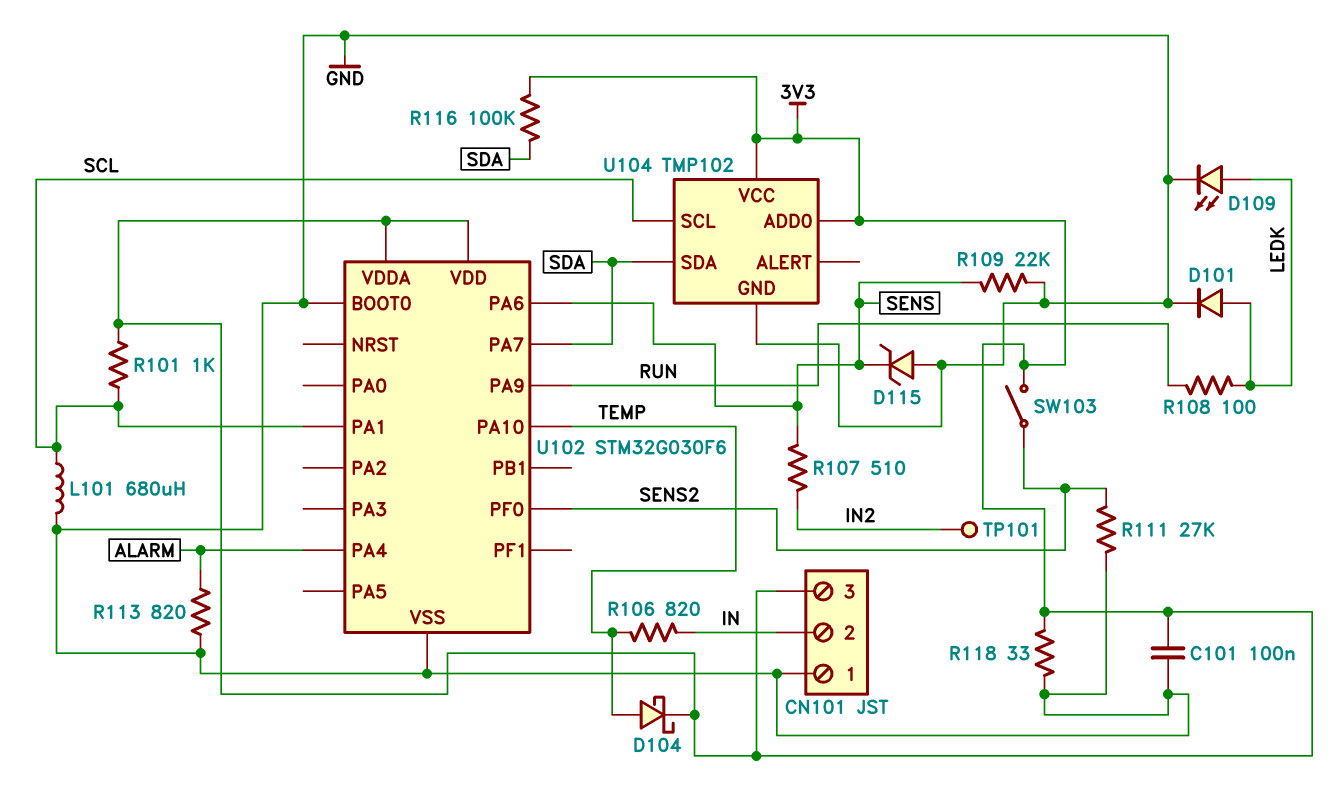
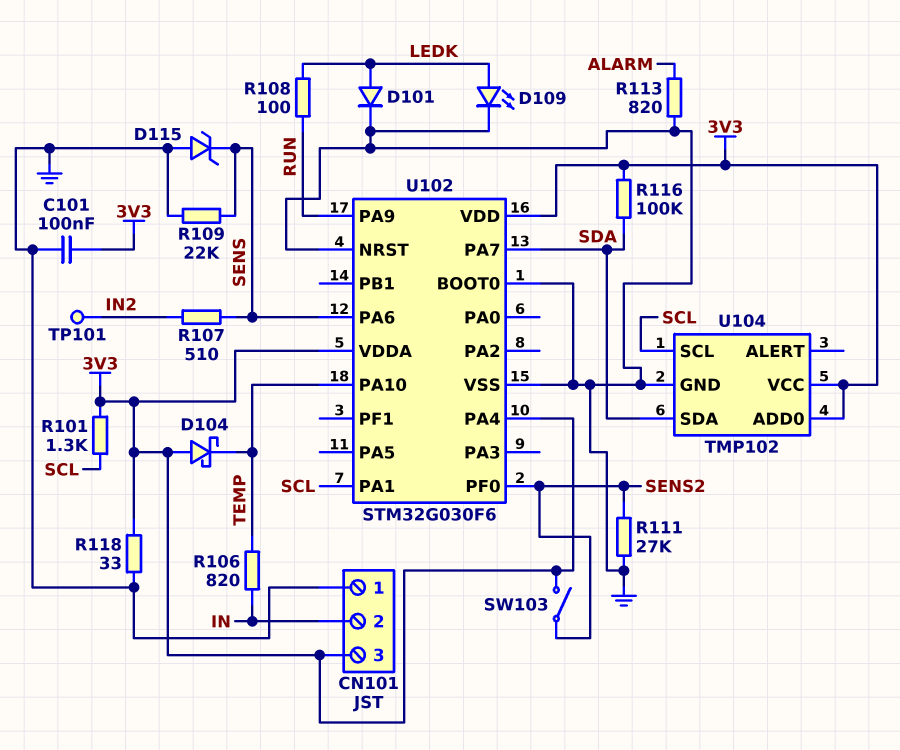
D104: schottky (A TEMP, K 3V3) -> schottky (A 3V3, K TEMP)
L101: 680uH (GND, SCL) -> none
R101: 1k (3V3, SCL) -> 1.3k (3V3, SCL)
U102 pin NRST: none -> GND
U102 pin PA4: ALARM -> 3V3

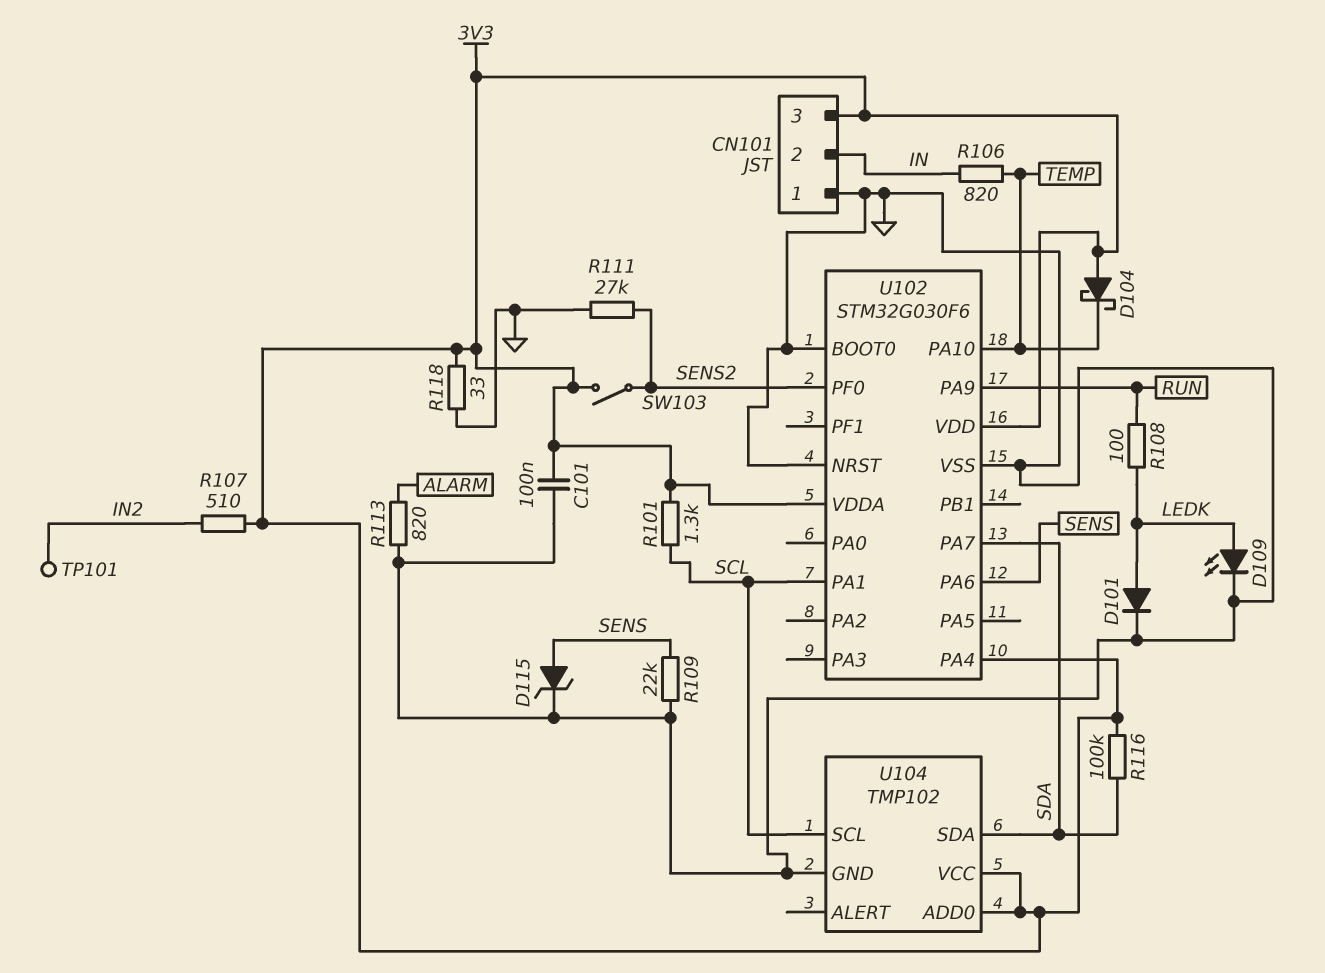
D115: zener (A GND, K SENS) -> zener (A SENS, K GND)
R107: 510 (IN2, SENS) -> 510 (3V3, IN2)

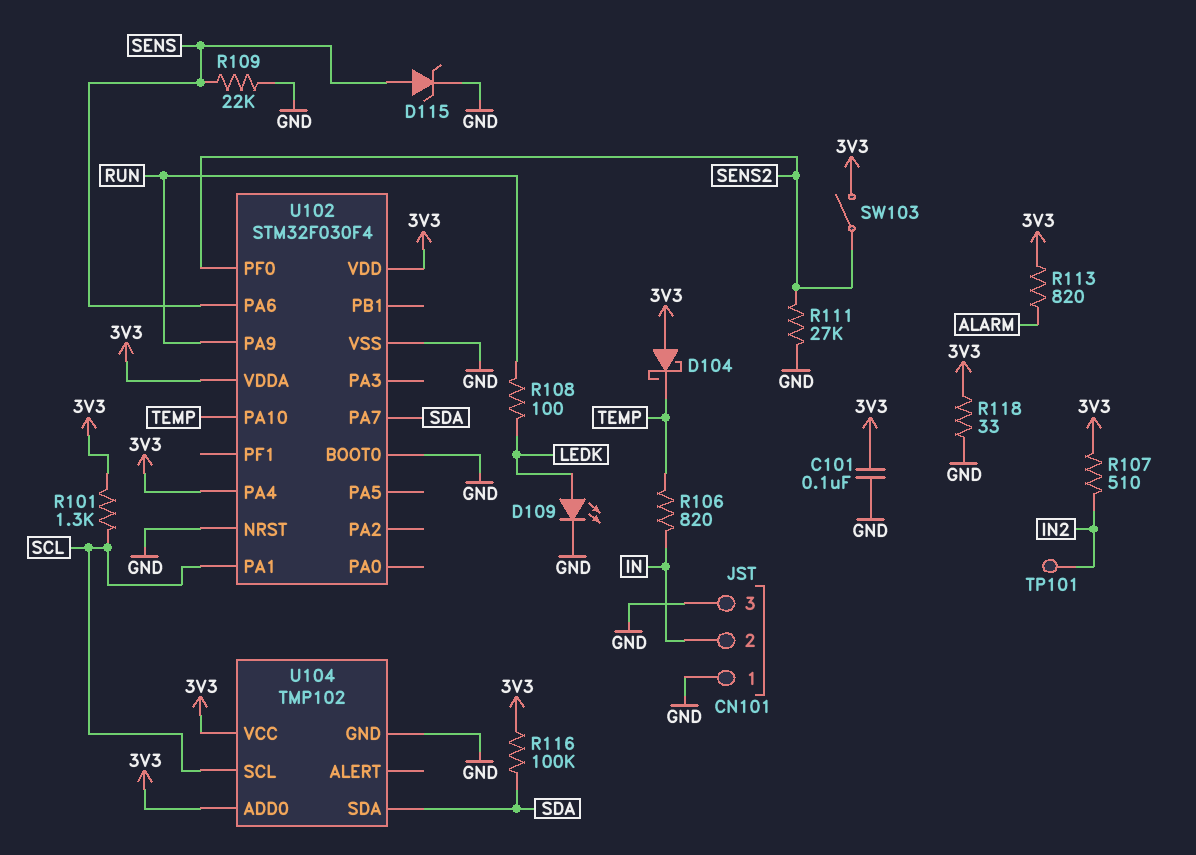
CN101 pin 3: 3V3 -> GND
D101: diode (A LEDK, K GND) -> none
R113: 820 (ALARM, GND) -> 820 (3V3, ALARM)
U102: STM32G030F6 -> STM32F030F4

